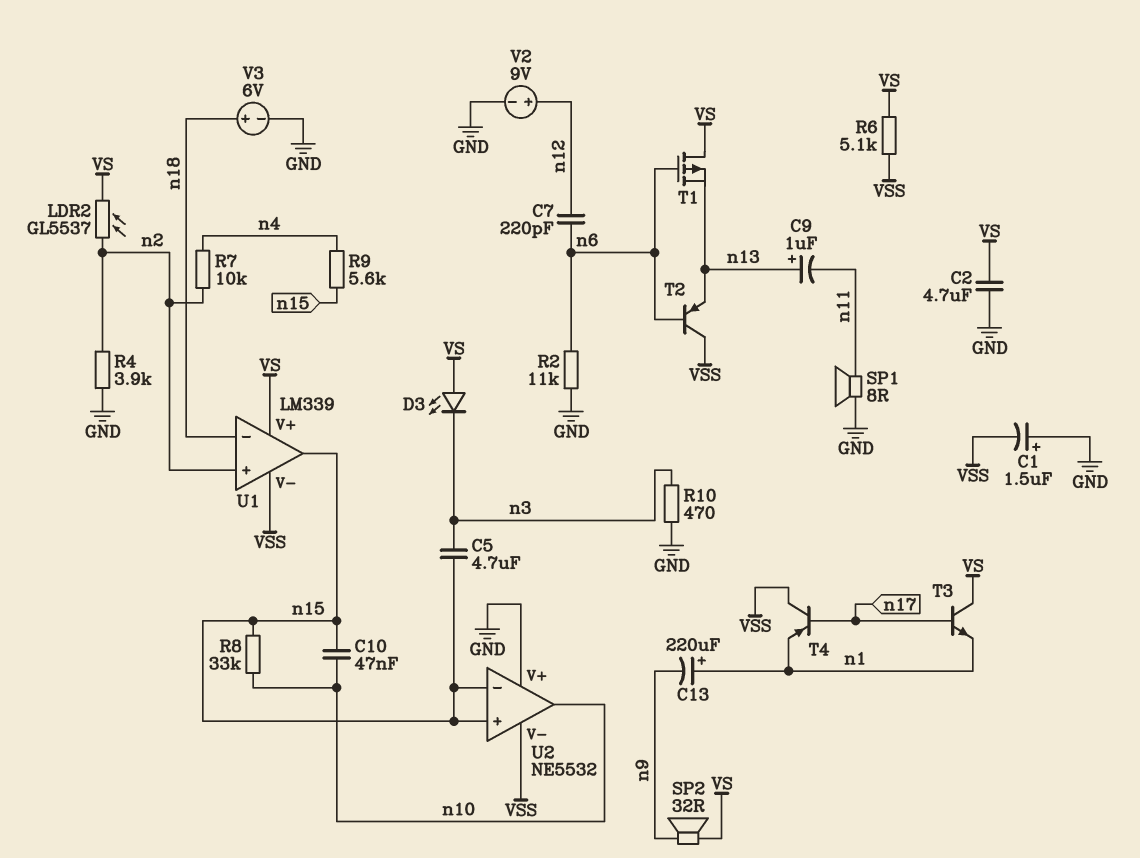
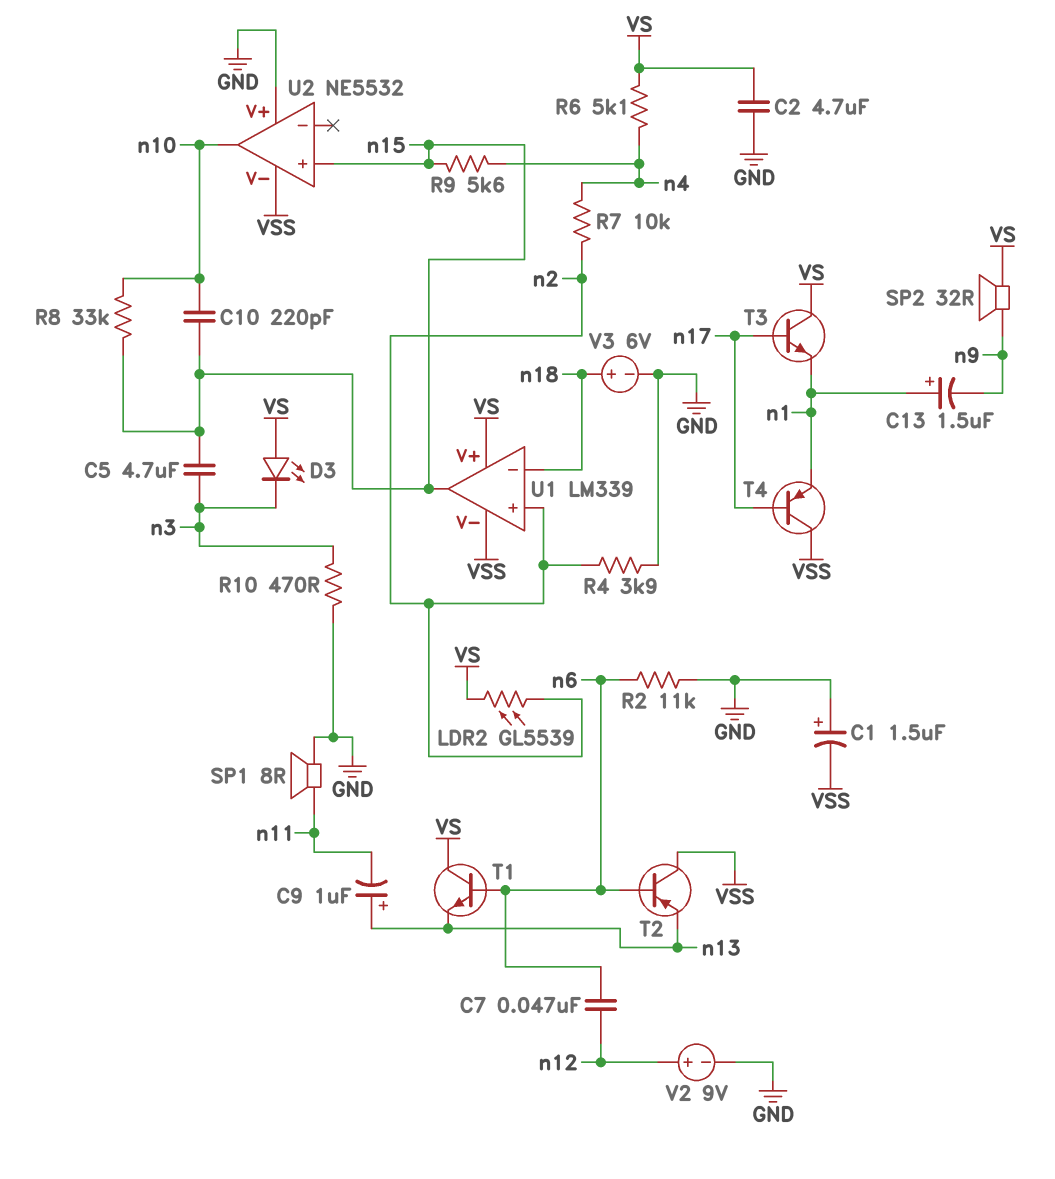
C7: 220pF (n6, n12) -> 47nF (n6, n12)
C10: 47nF (n10, n15) -> 220pF (n10, n15)
C13: 220uF (plus n1, minus n9) -> 1.5uF (plus n1, minus n9)
LDR2: GL5537 (VS, n2) -> GL5539 (VS, n2)
R6: 5.1k (VS, VSS) -> 5.1k (VS, n4)
T1: PMOS (G n6, D VS, S n13) -> NPN (B n6, C VS, E n13)
U2 pin in-: n15 -> none

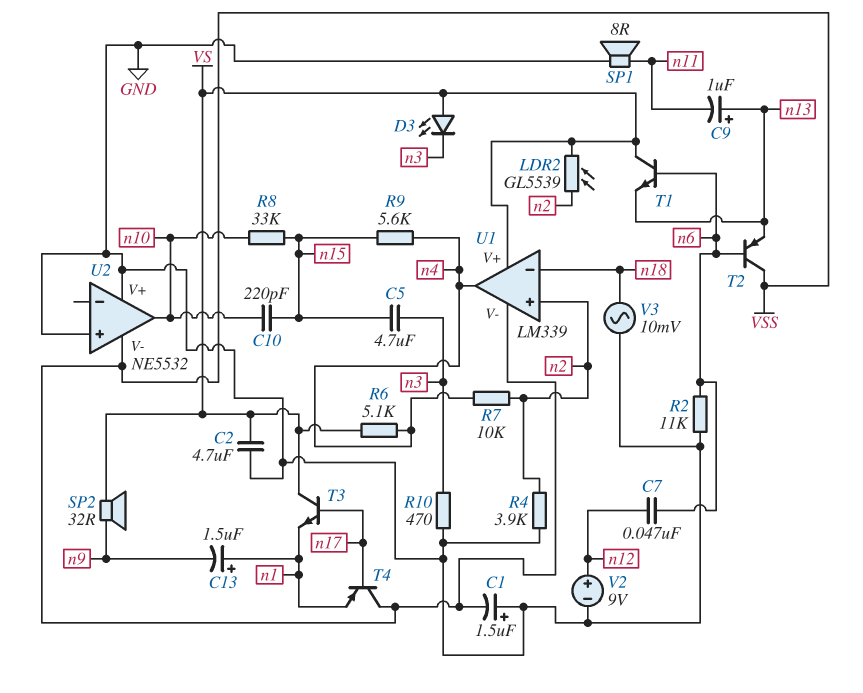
U1 pin out: n15 -> n4
U2 pin in+: n15 -> GND
V3: 6V (plus n18, minus GND) -> AC 10mV (GND, n18)

